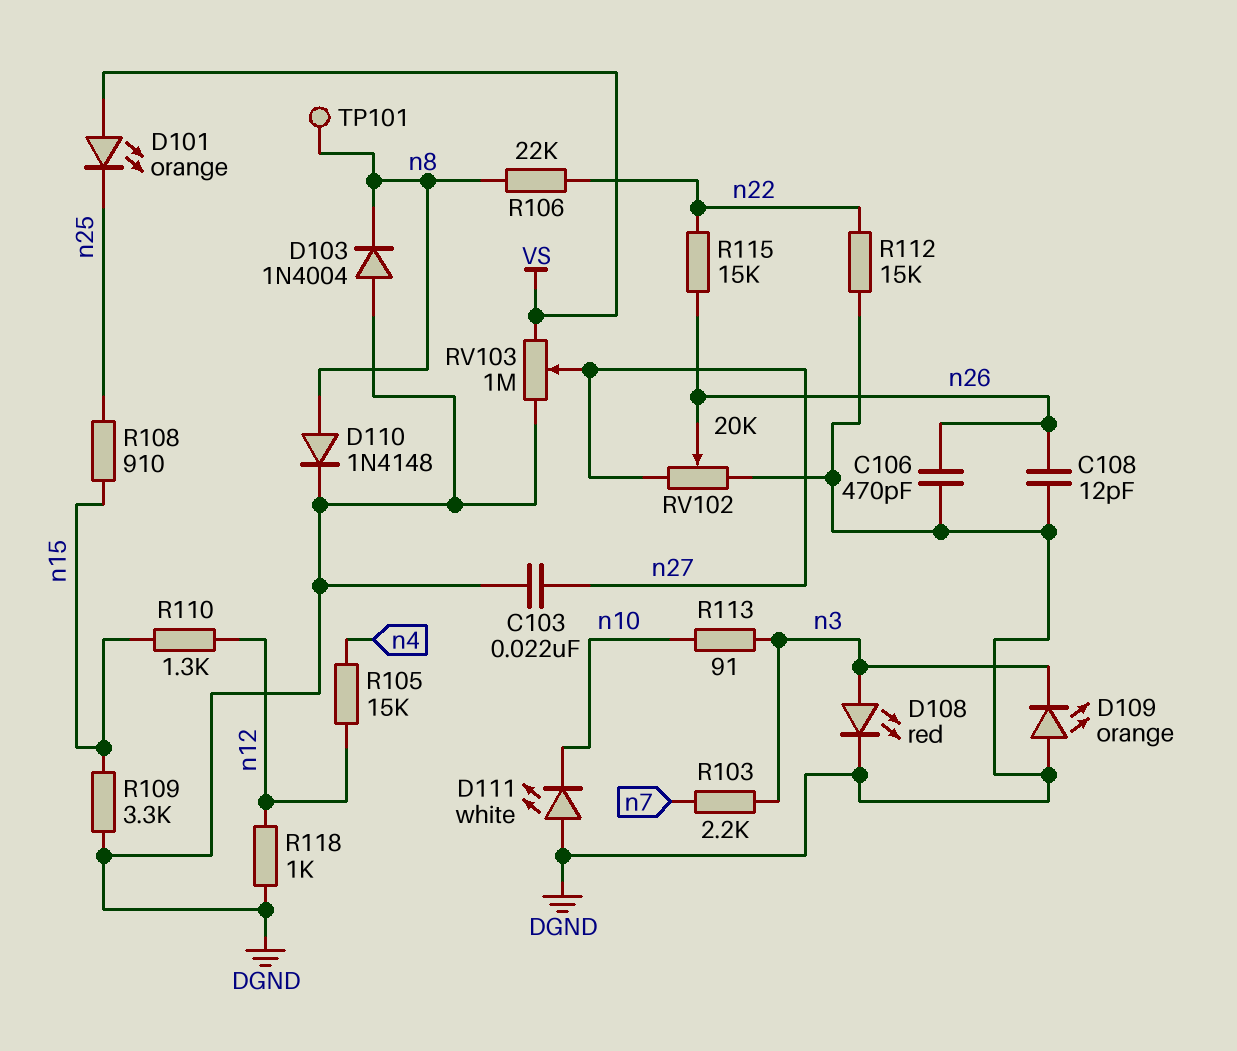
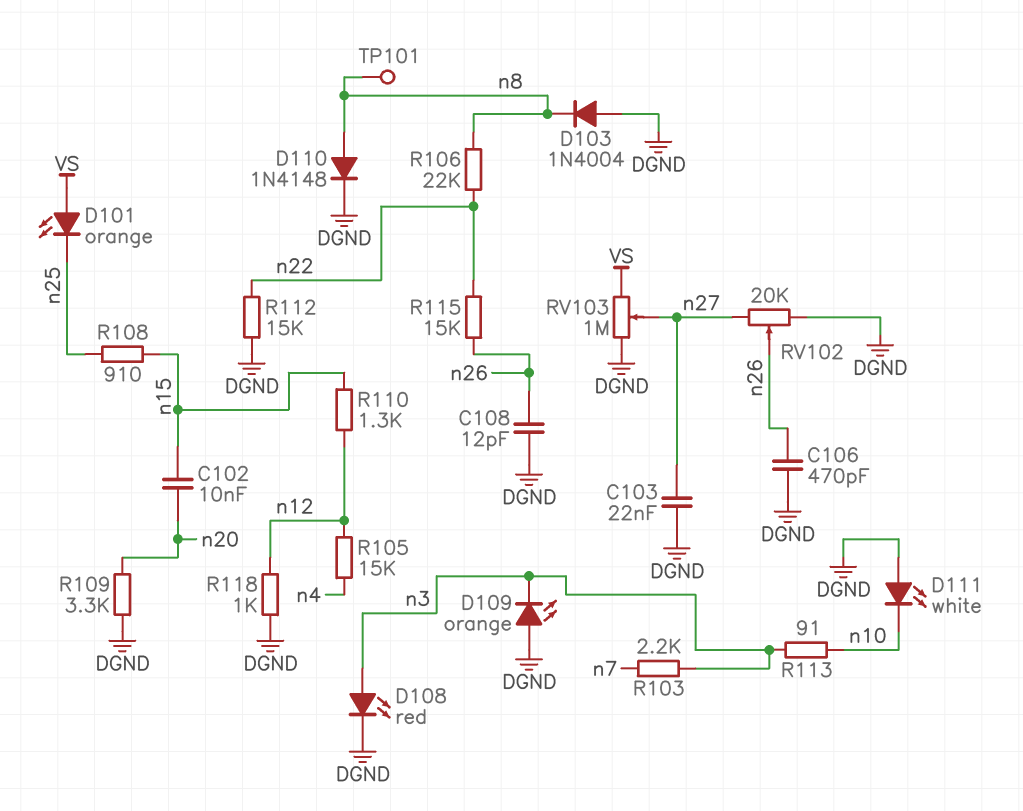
C102: none -> 10nF (n15, n20)
R109: 3.3k (DGND, n15) -> 3.3k (DGND, n20)

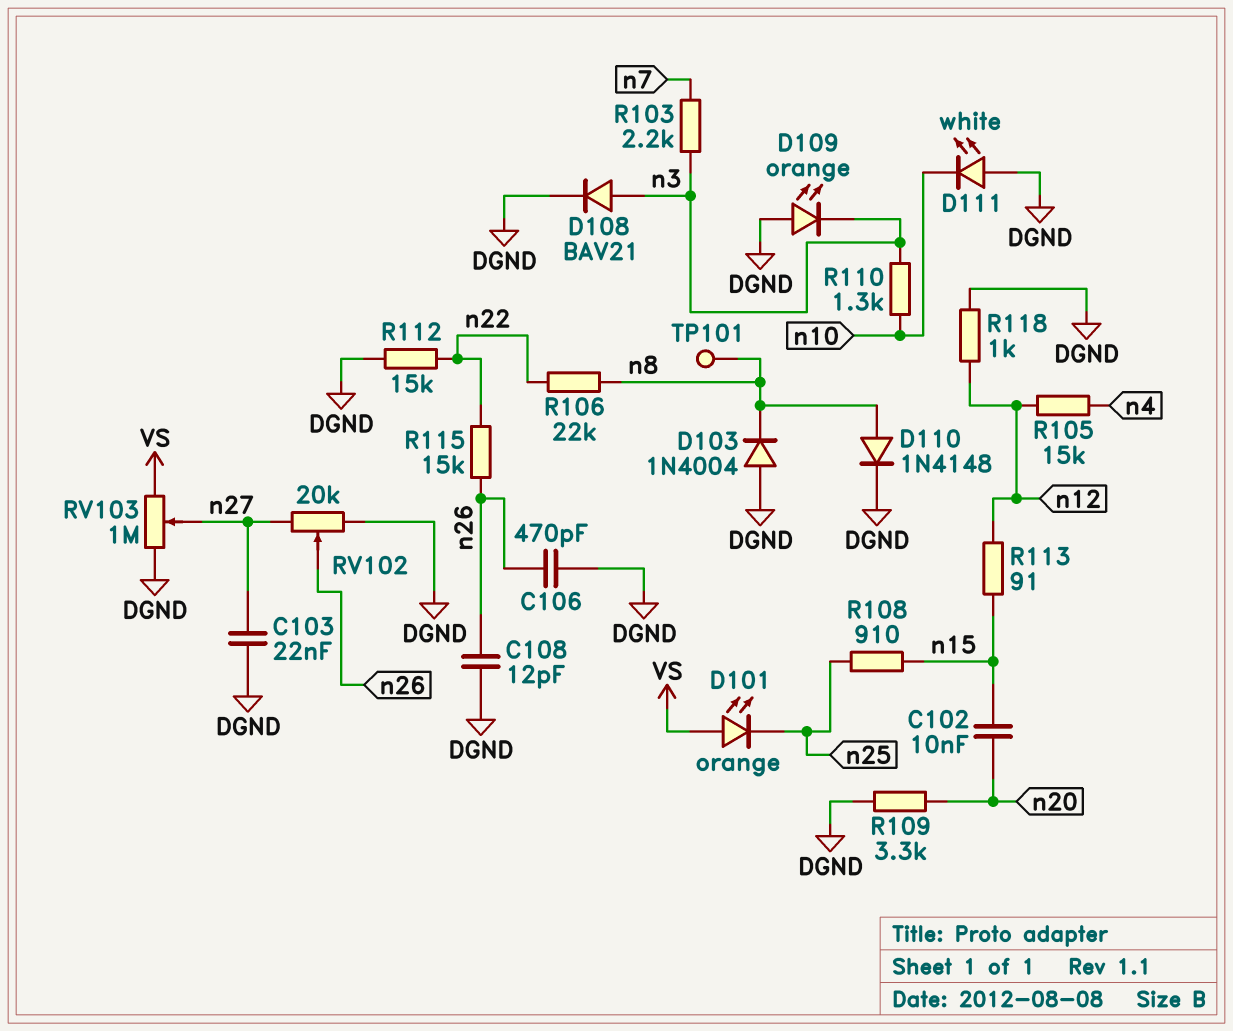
D108: LED red (A n3, K DGND) -> diode BAV21 (A n3, K DGND)
R110: 1.3k (n12, n15) -> 1.3k (n3, n10)
R113: 91 (n3, n10) -> 91 (n12, n15)

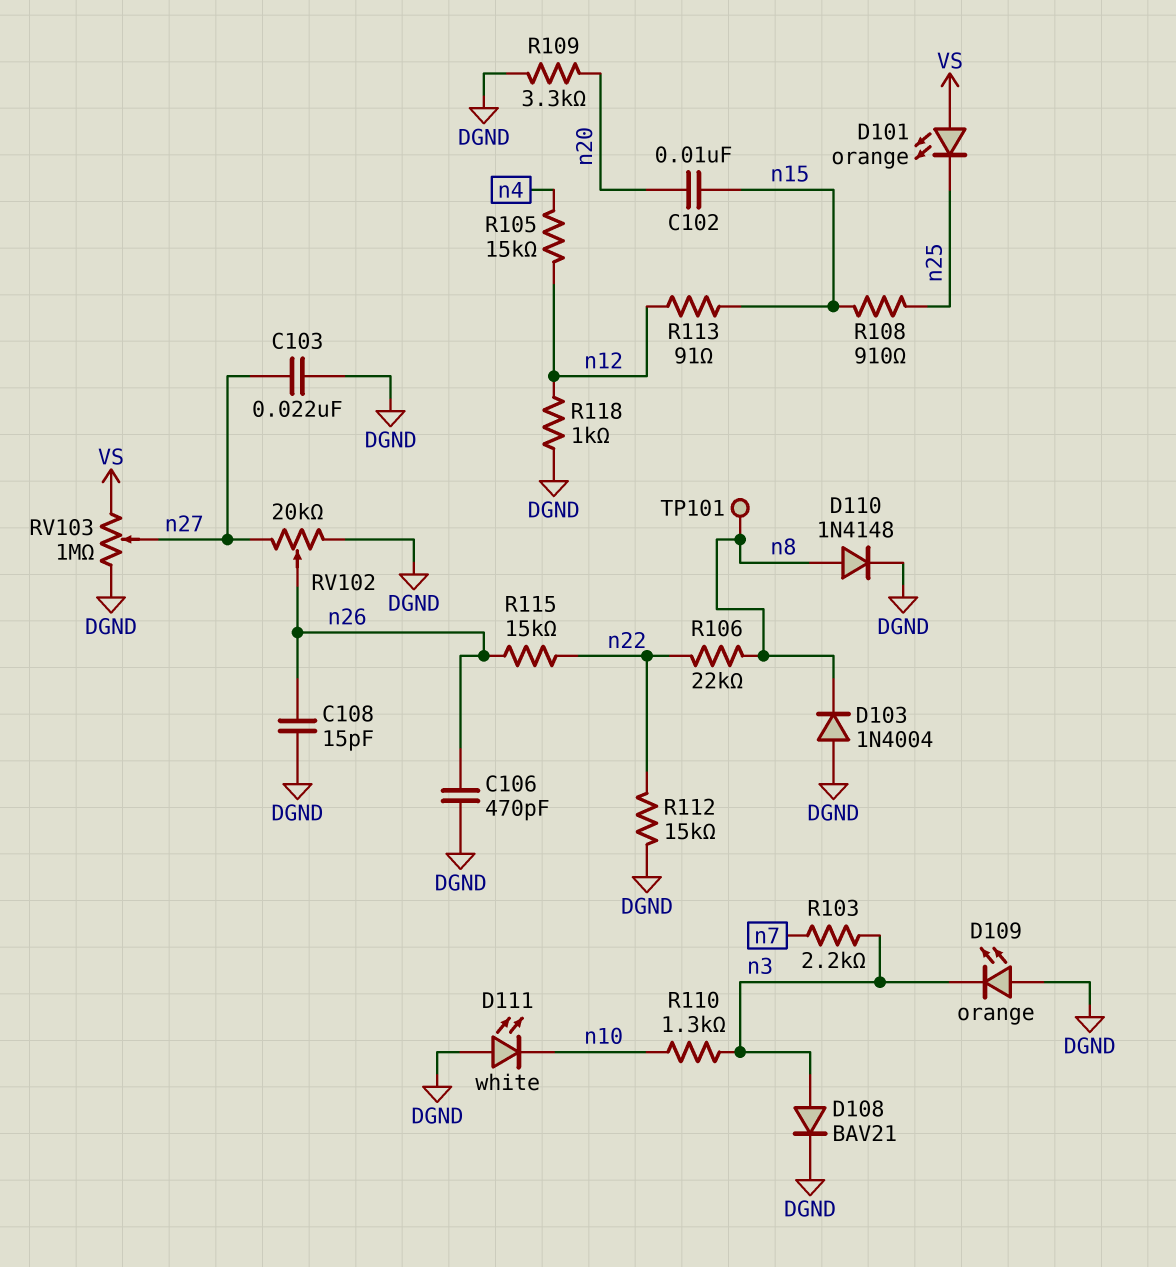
C108: 12pF (DGND, n26) -> 15pF (DGND, n26)

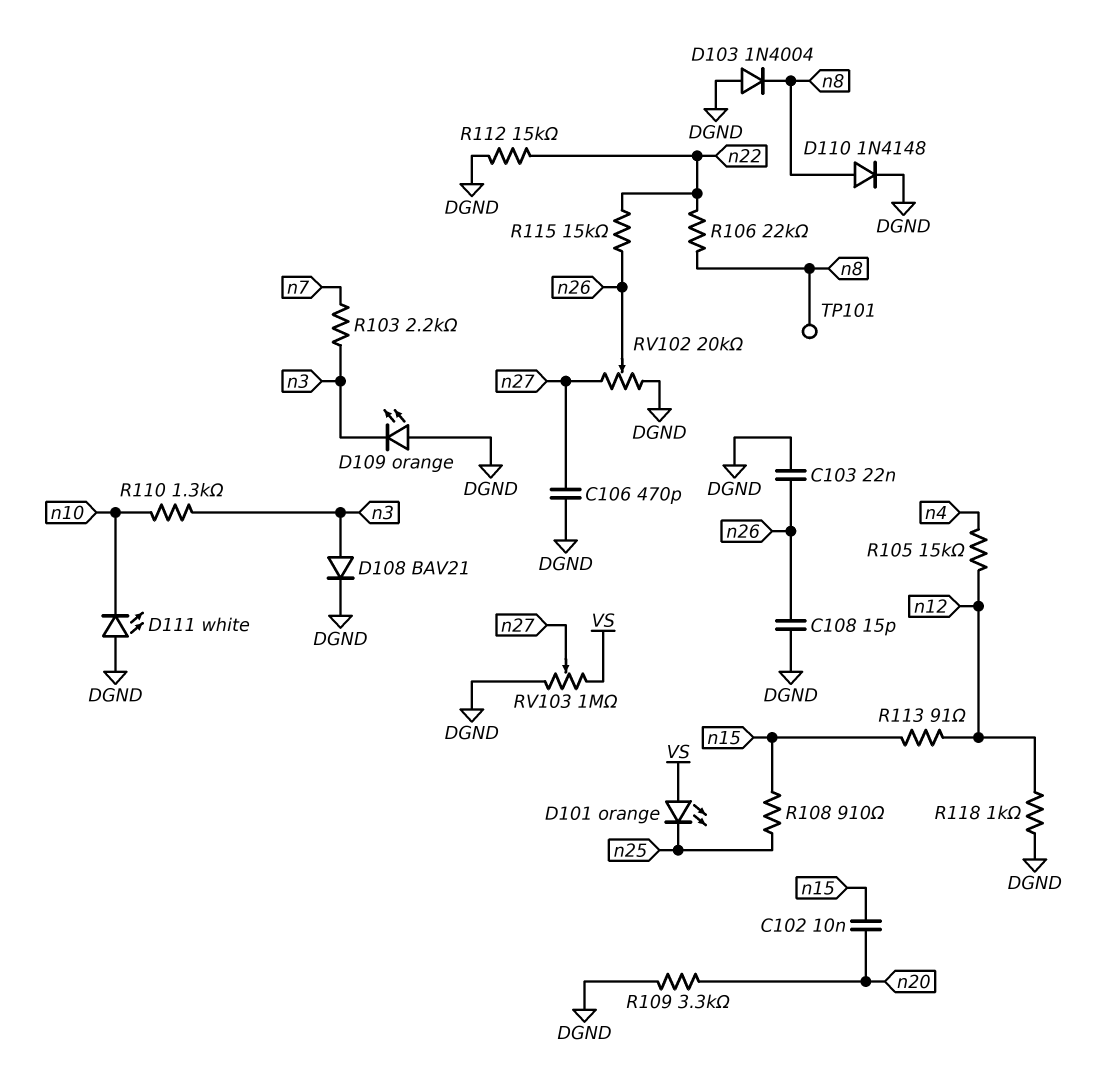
C103: 22nF (DGND, n27) -> 22nF (DGND, n26)
C106: 470pF (DGND, n26) -> 470pF (DGND, n27)

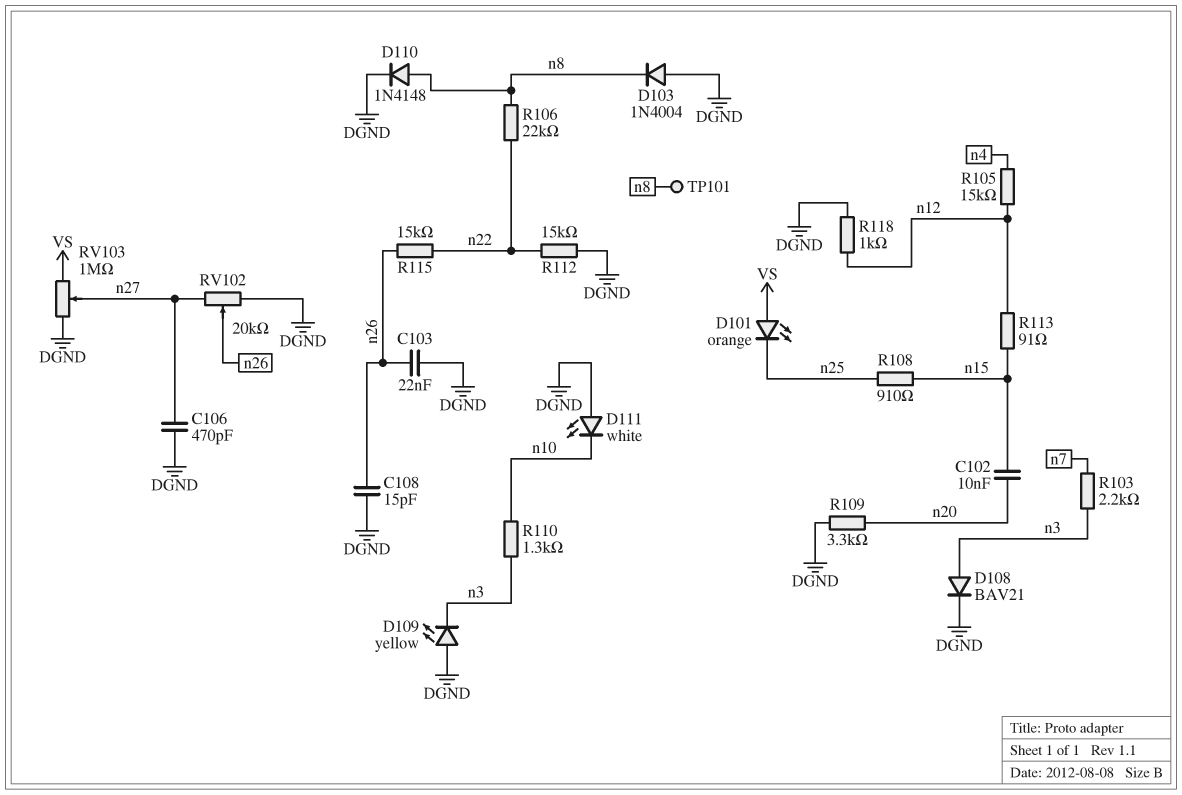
D109: LED orange (A DGND, K n3) -> LED yellow (A DGND, K n3)

